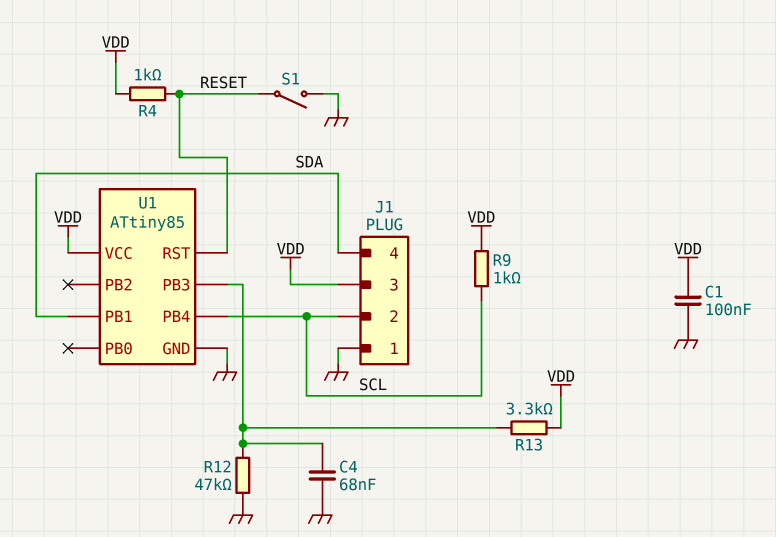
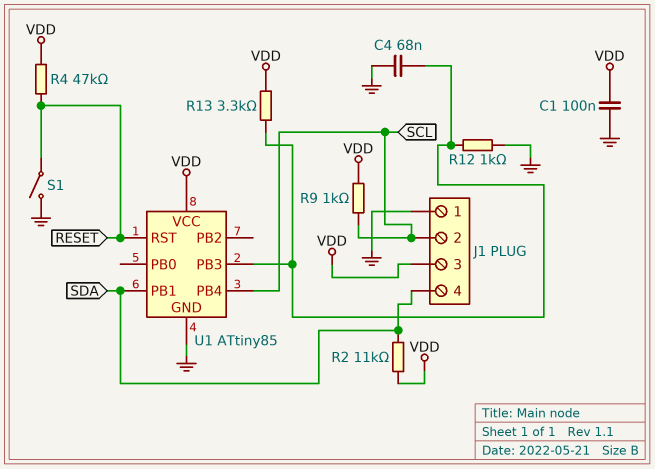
R2: none -> 11k (SDA, VDD)
R4: 1k (RESET, VDD) -> 47k (RESET, VDD)
R12: 47k (GND, U1/PB3) -> 1k (GND, U1/PB3)

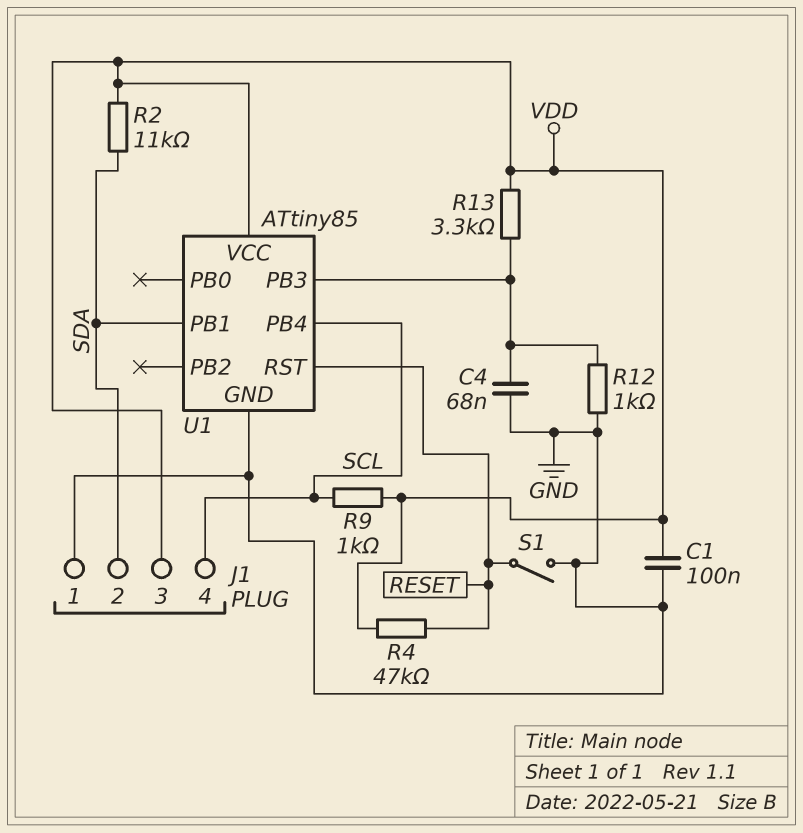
J1 pin 2: SCL -> SDA
J1 pin 4: SDA -> SCL

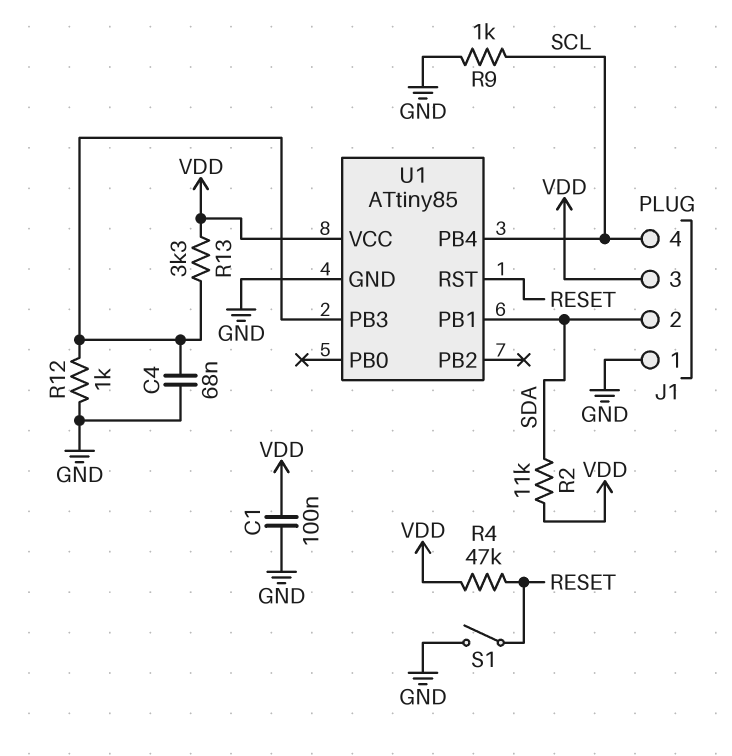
R9: 1k (SCL, VDD) -> 1k (GND, SCL)

